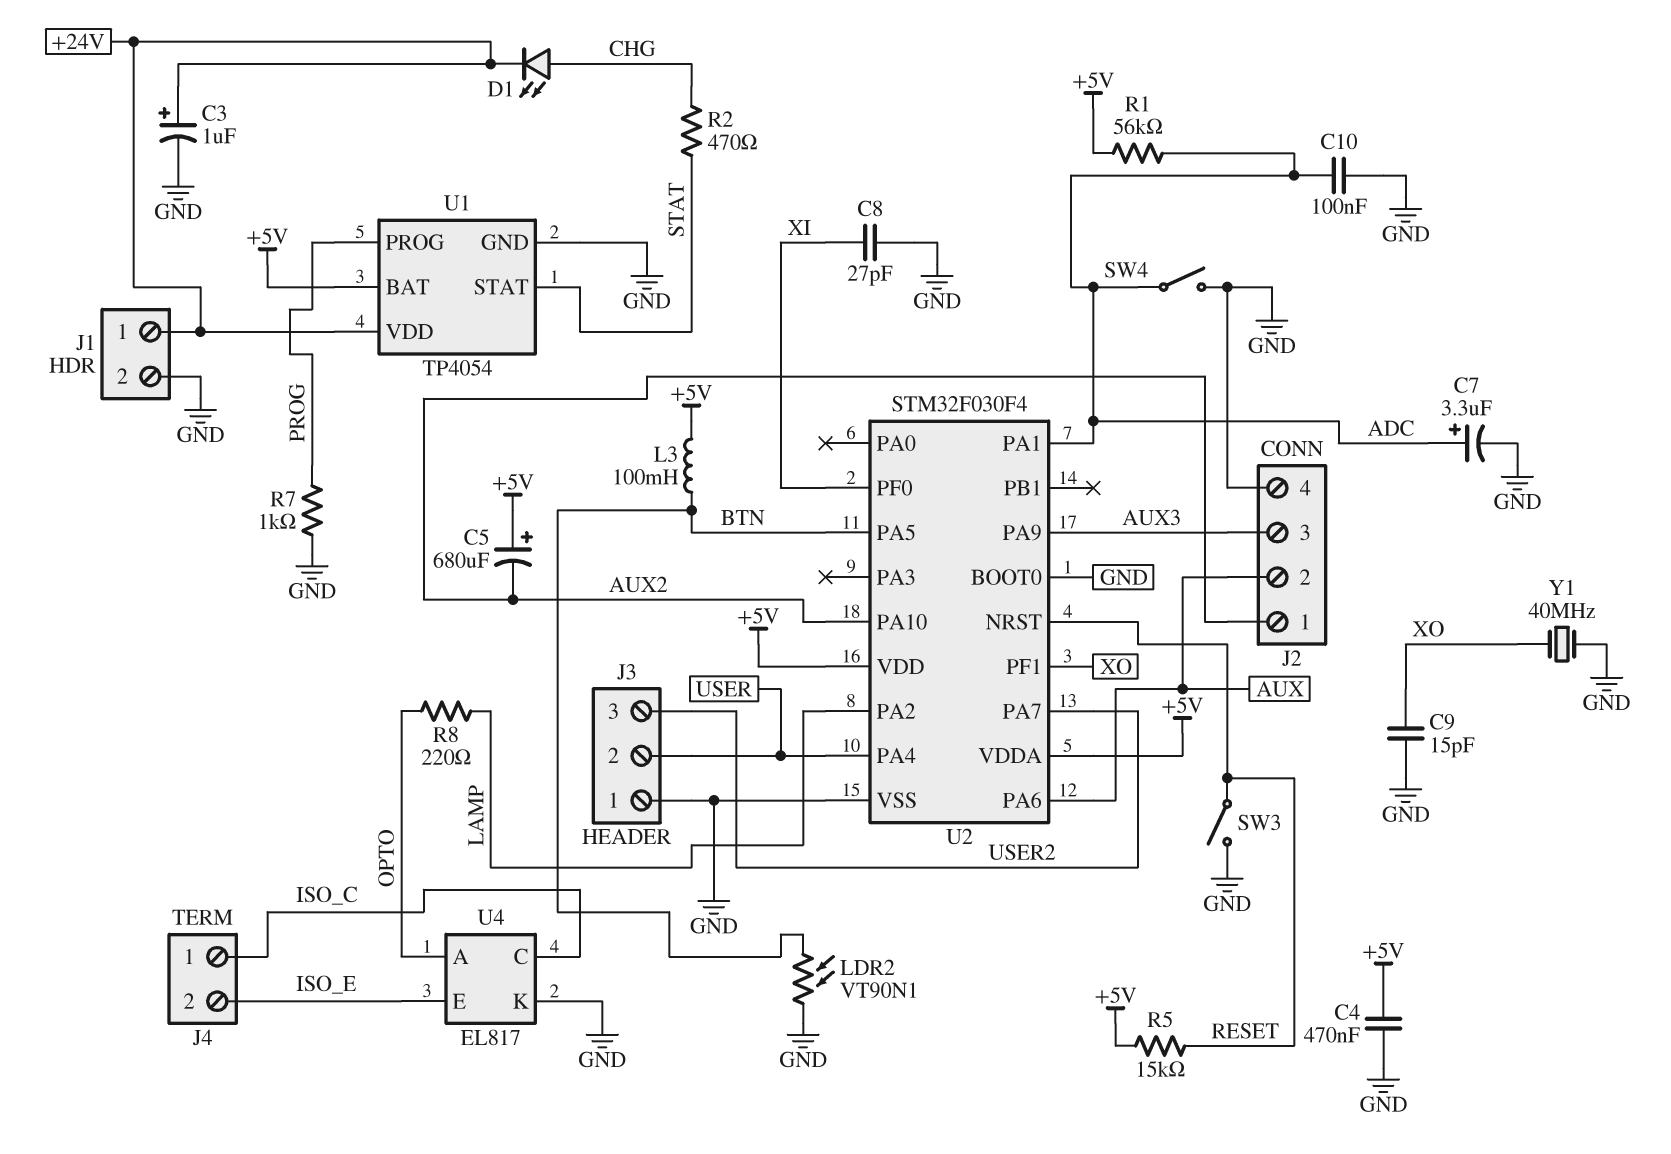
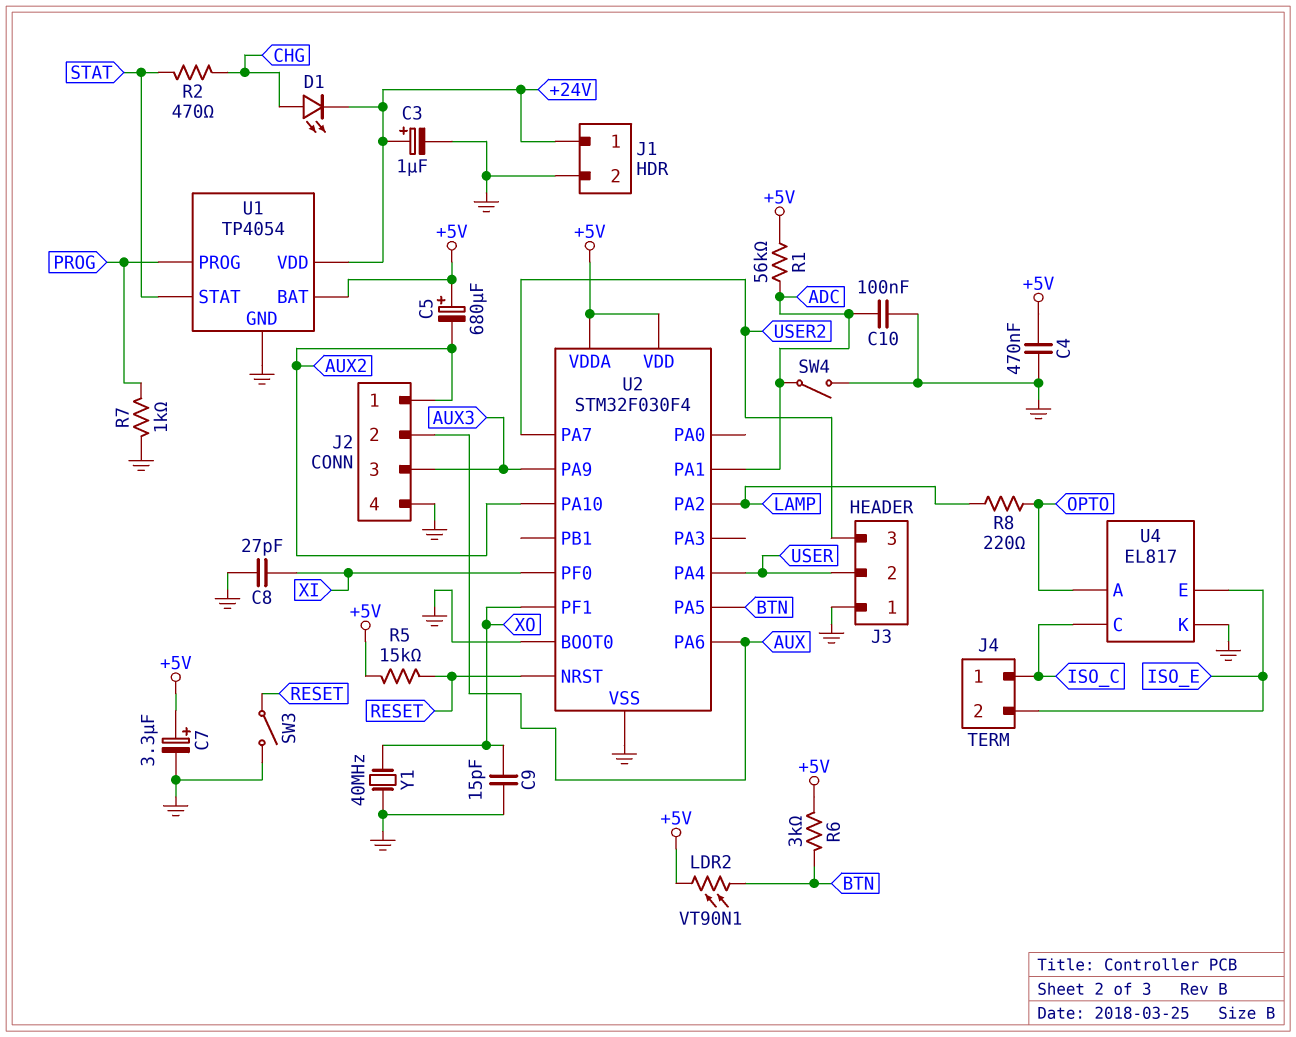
C7: 3.3uF (plus ADC, minus GND) -> 3.3uF (plus +5V, minus GND)
L3: 100mH (+5V, BTN) -> none
LDR2: VT90N1 (BTN, GND) -> VT90N1 (+5V, BTN)
R6: none -> 3k (+5V, BTN)

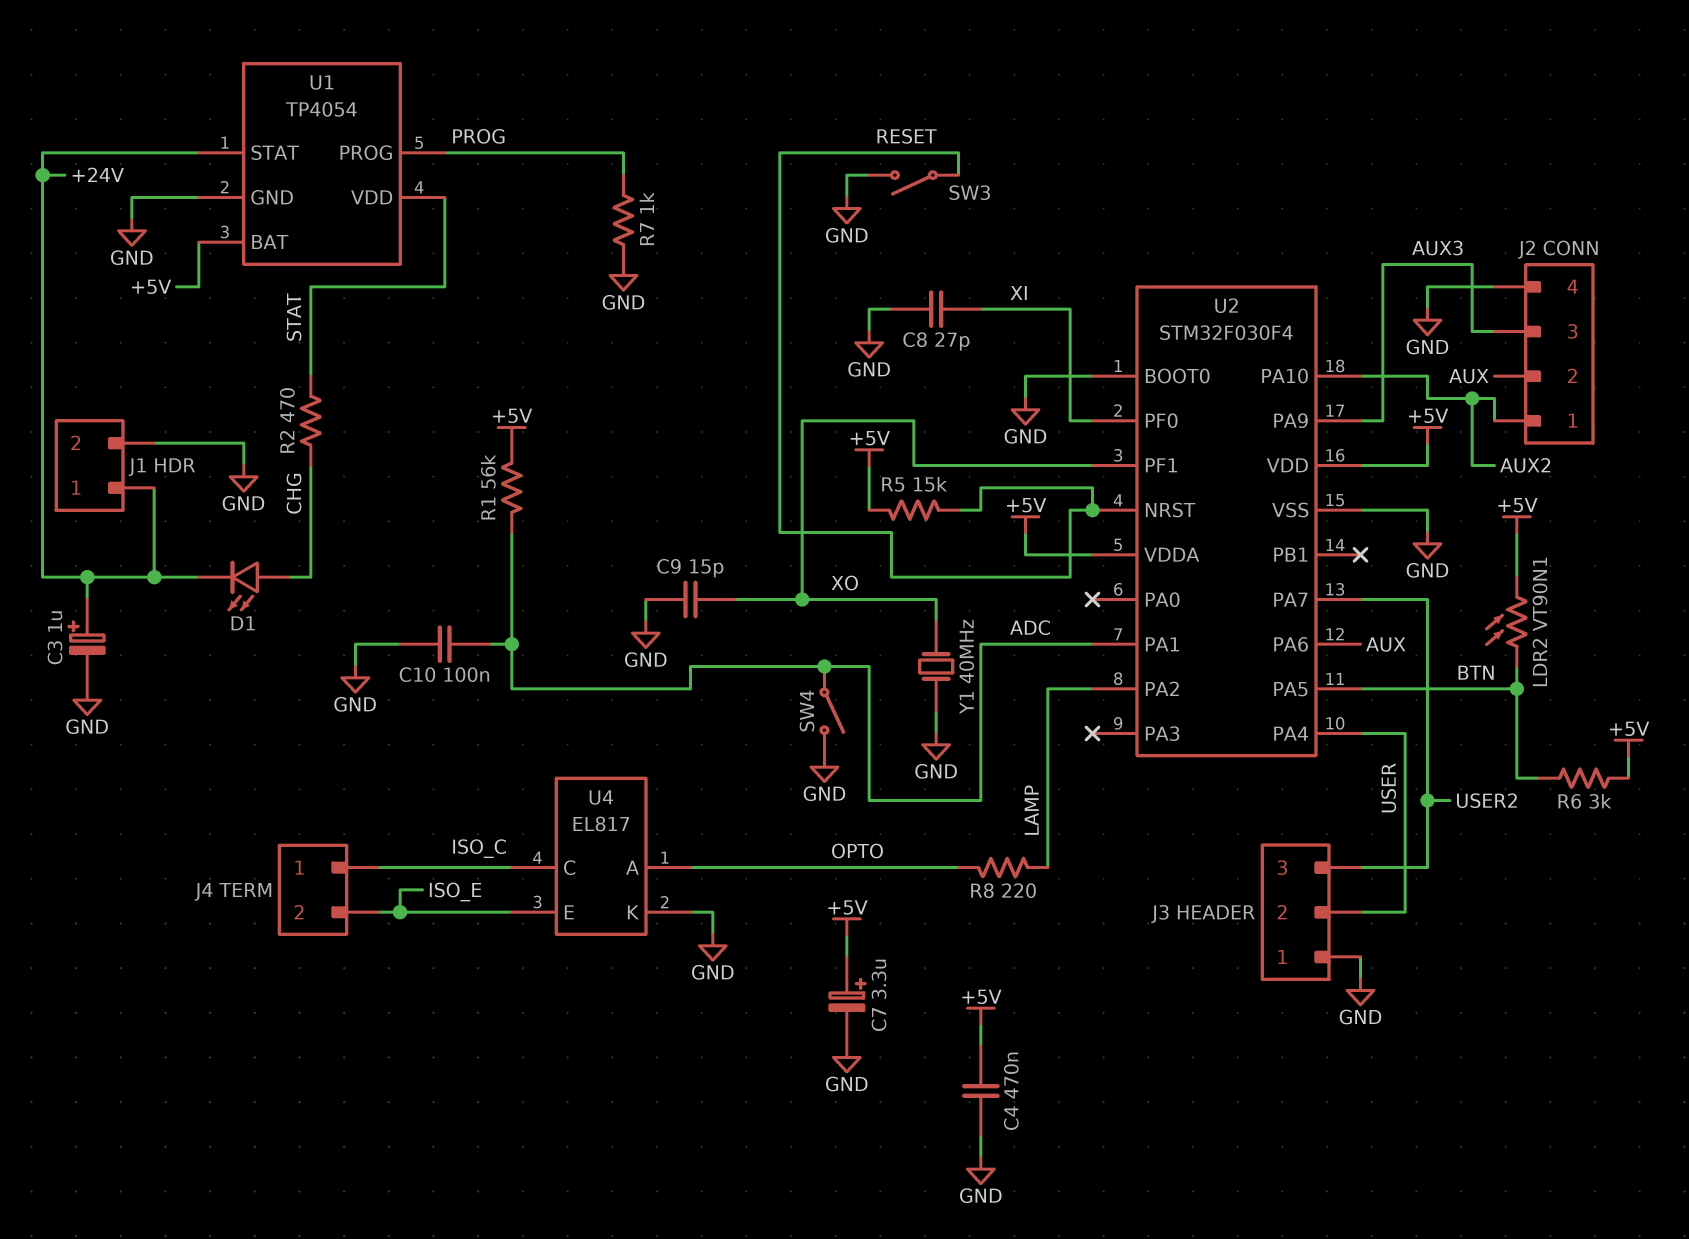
C5: 680uF (plus +5V, minus AUX2) -> none
U1 pin STAT: STAT -> +24V
U1 pin VDD: +24V -> STAT

